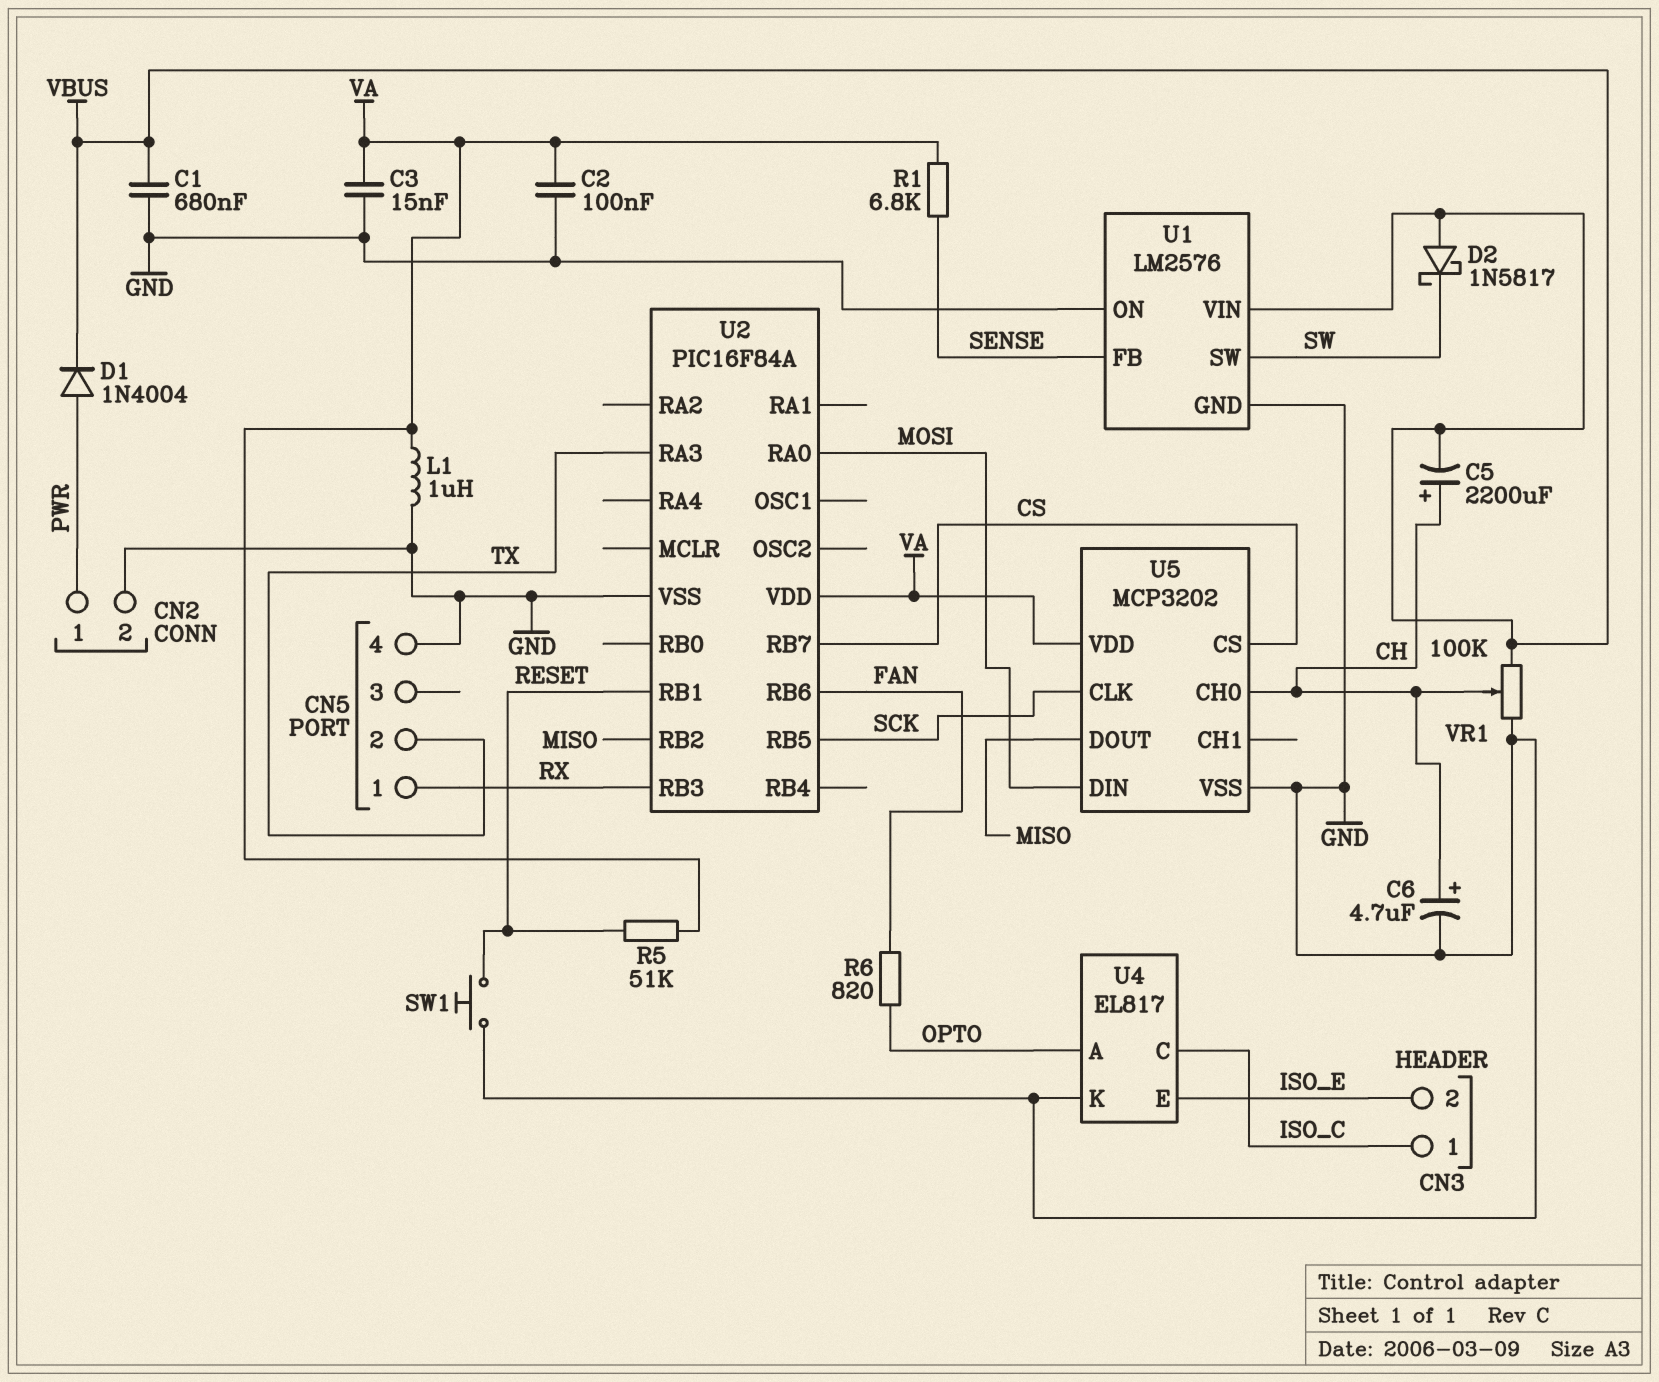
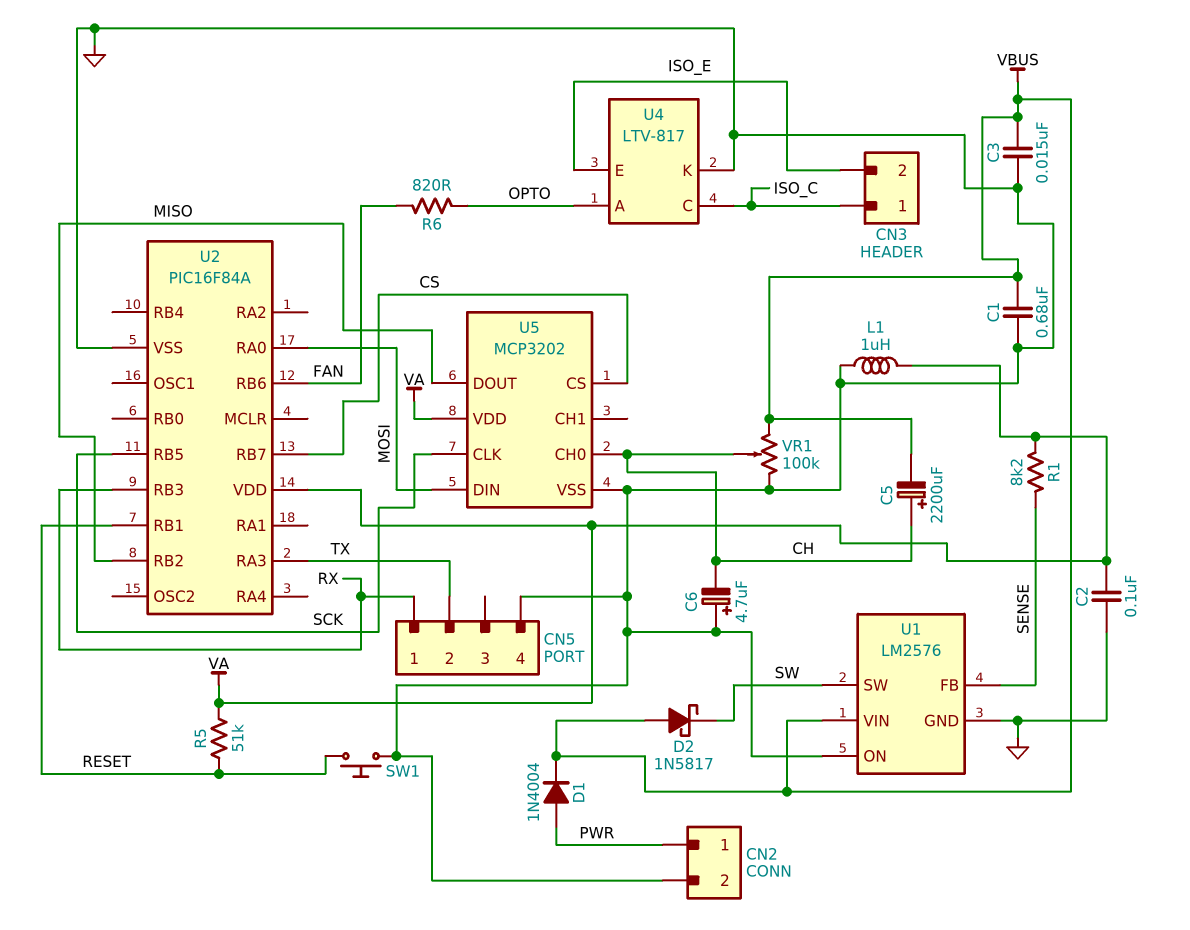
C3: 15nF (GND, VA) -> 15nF (GND, VBUS)
C6: 4.7uF (plus CH, minus GND) -> 4.7uF (plus GND, minus CH)
R1: 6.8k (SENSE, VA) -> 8.2k (SENSE, VA)
U4: EL817 -> LTV-817

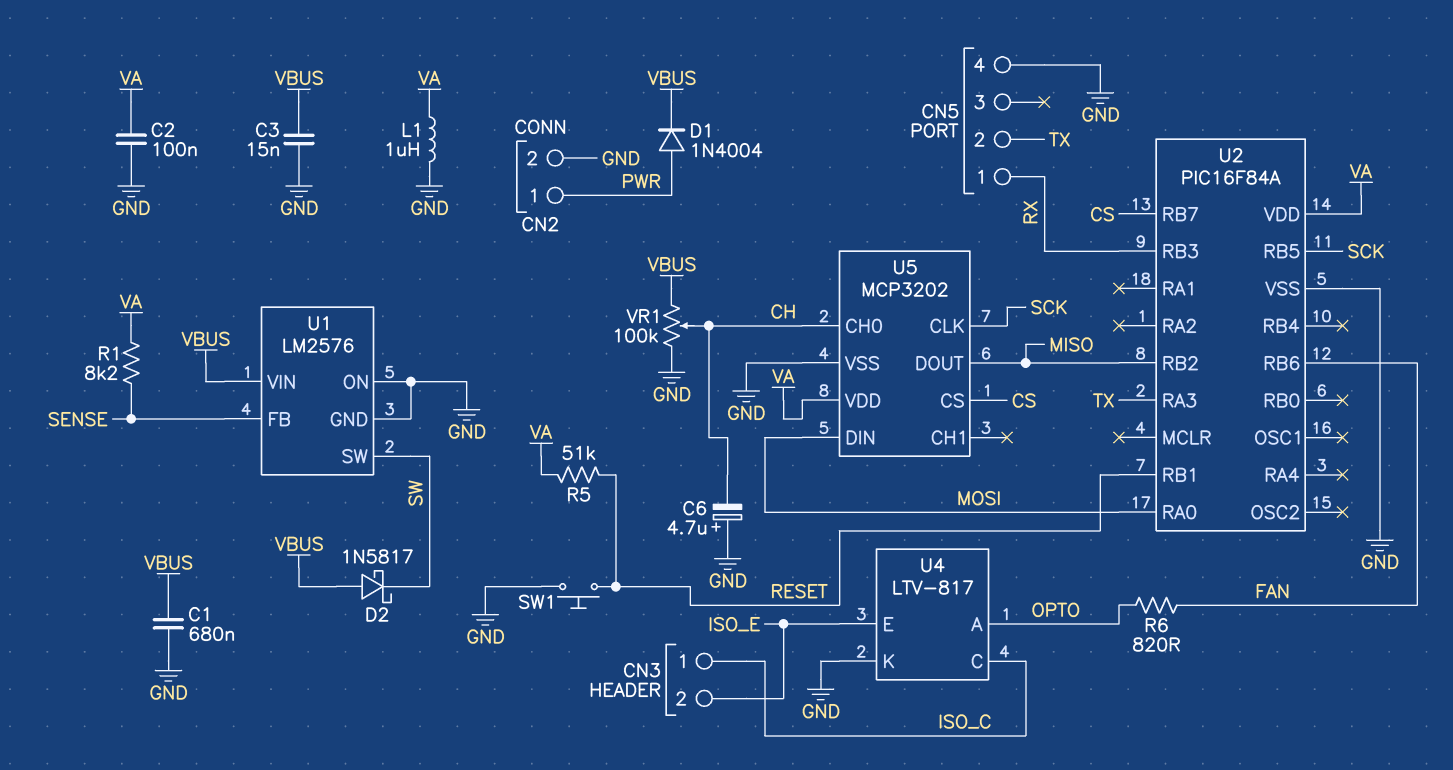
C5: 2200uF (plus CH, minus VBUS) -> none

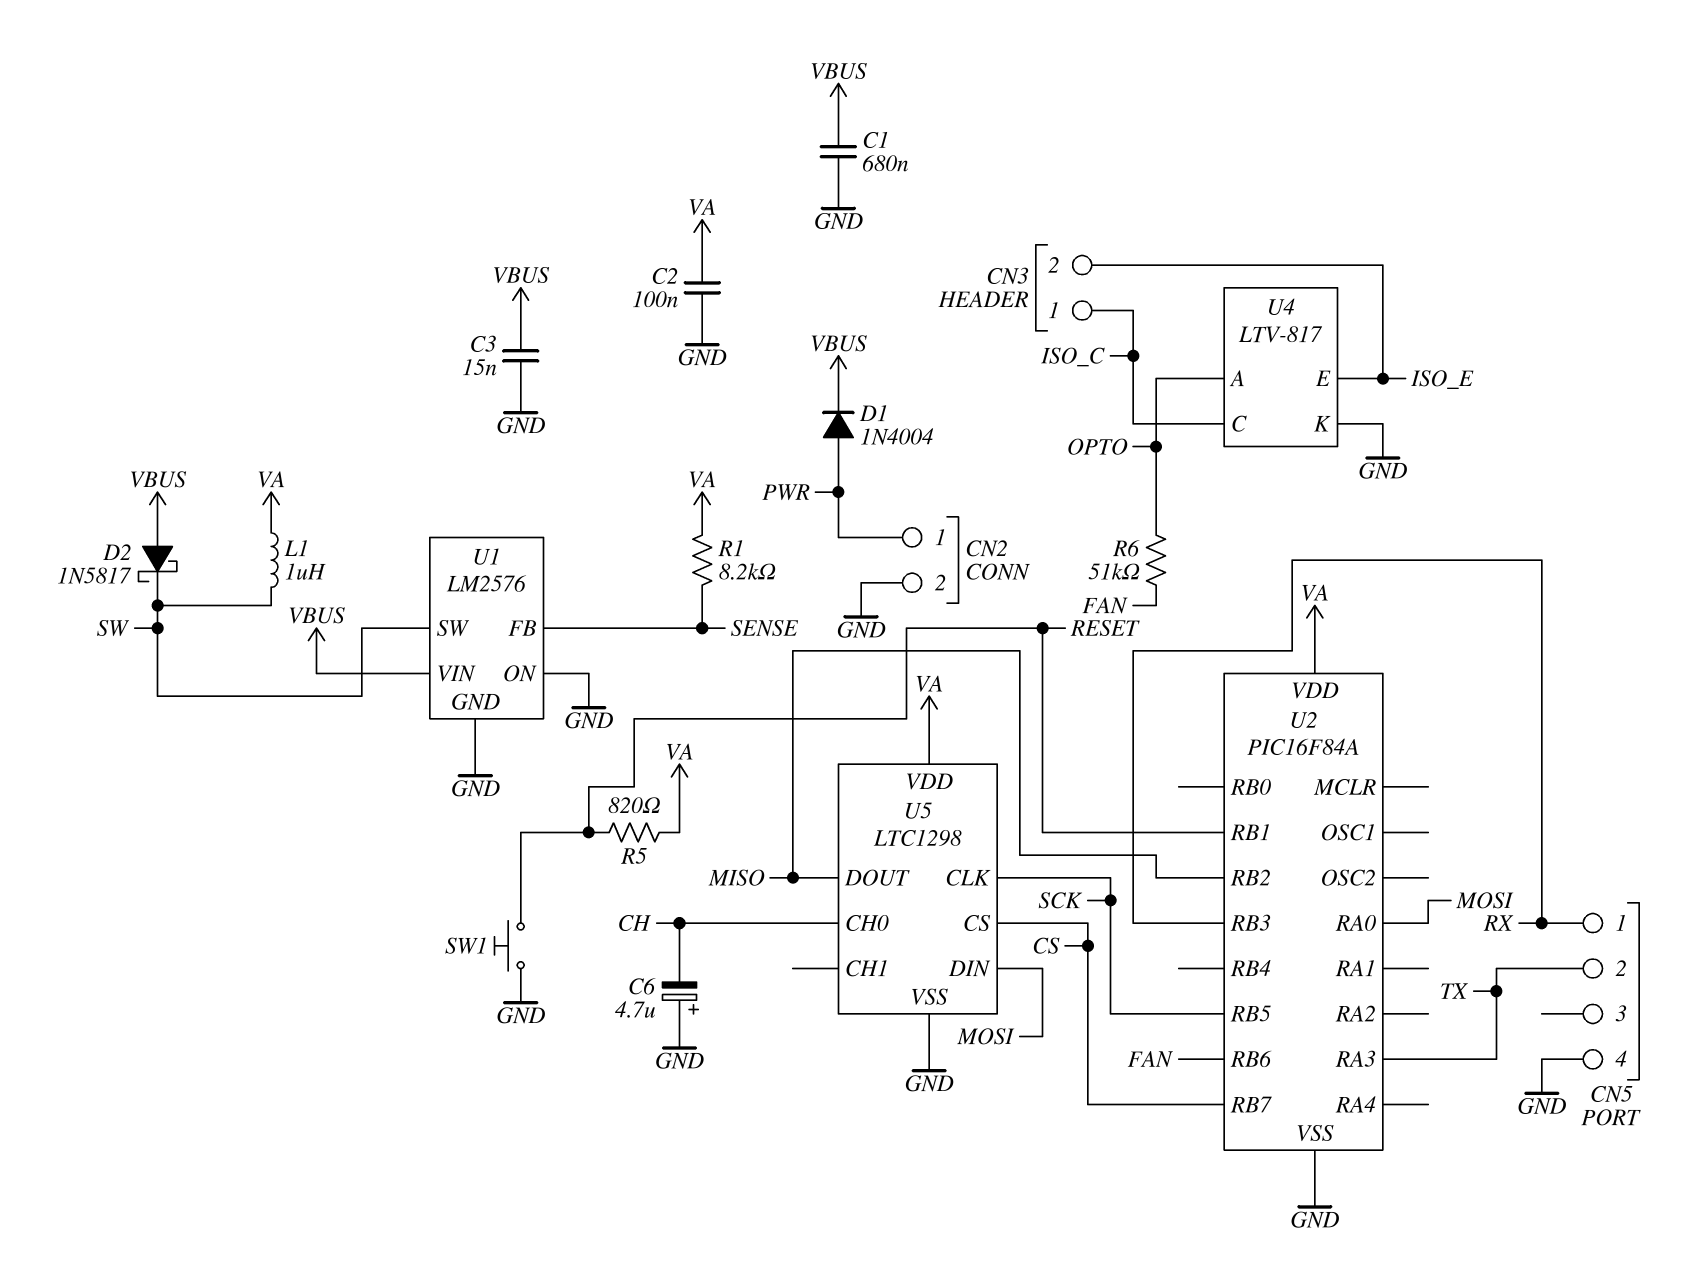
L1: 1uH (GND, VA) -> 1uH (SW, VA)
R5: 51k (RESET, VA) -> 820 (RESET, VA)
R6: 820 (FAN, OPTO) -> 51k (FAN, OPTO)
U5: MCP3202 -> LTC1298
VR1: 100k (GND, VBUS, wiper CH) -> none

